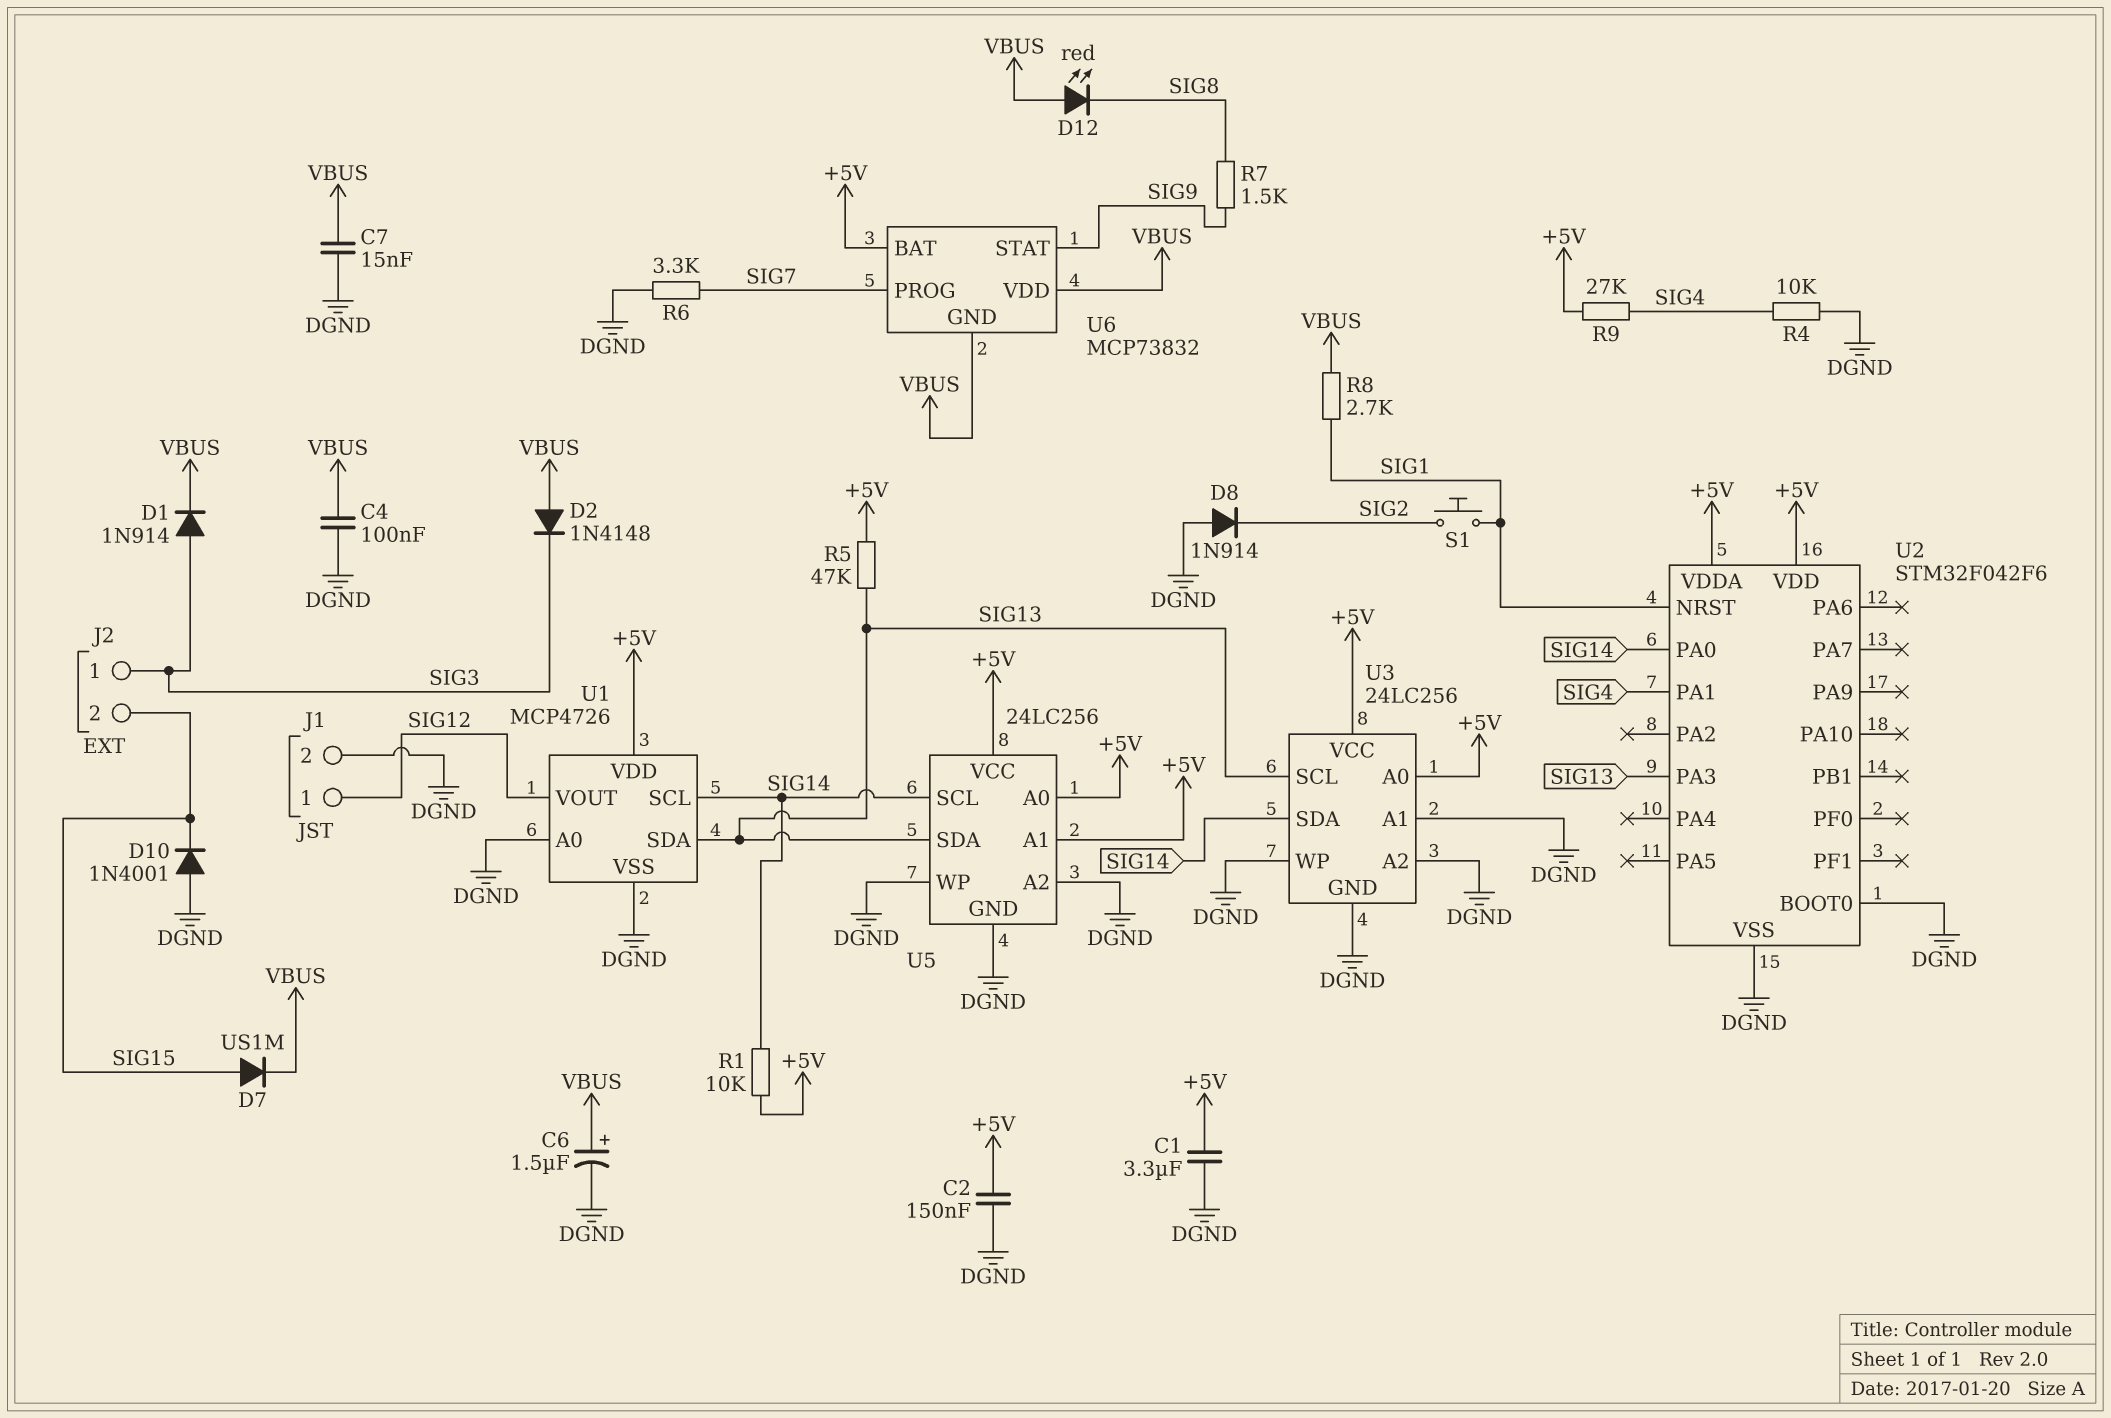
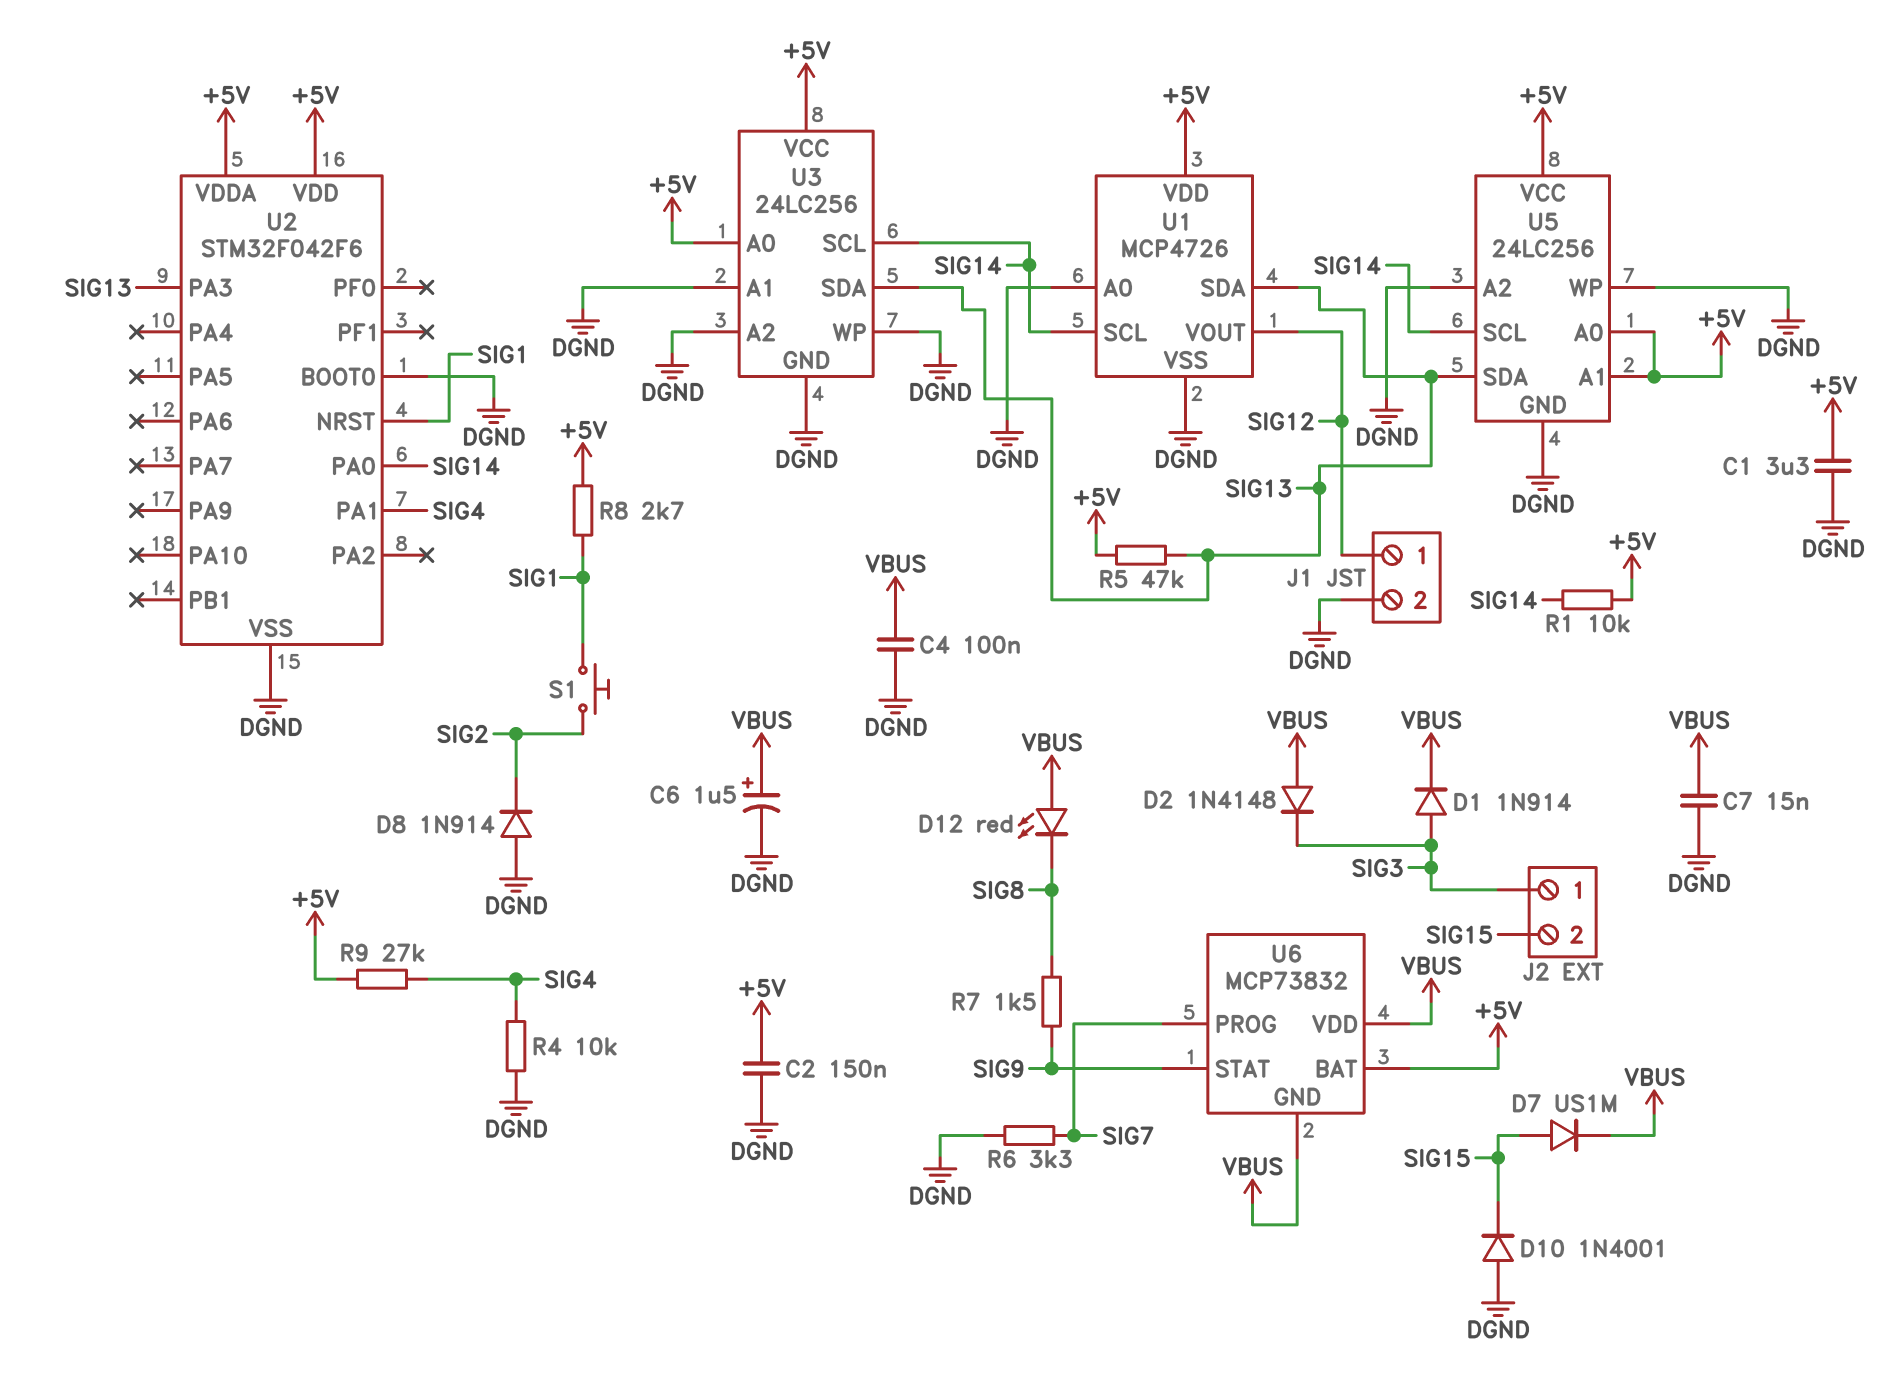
R8: 2.7k (SIG1, VBUS) -> 2.7k (+5V, SIG1)
U3 pin SCL: SIG13 -> SIG14
U3 pin SDA: SIG14 -> SIG13

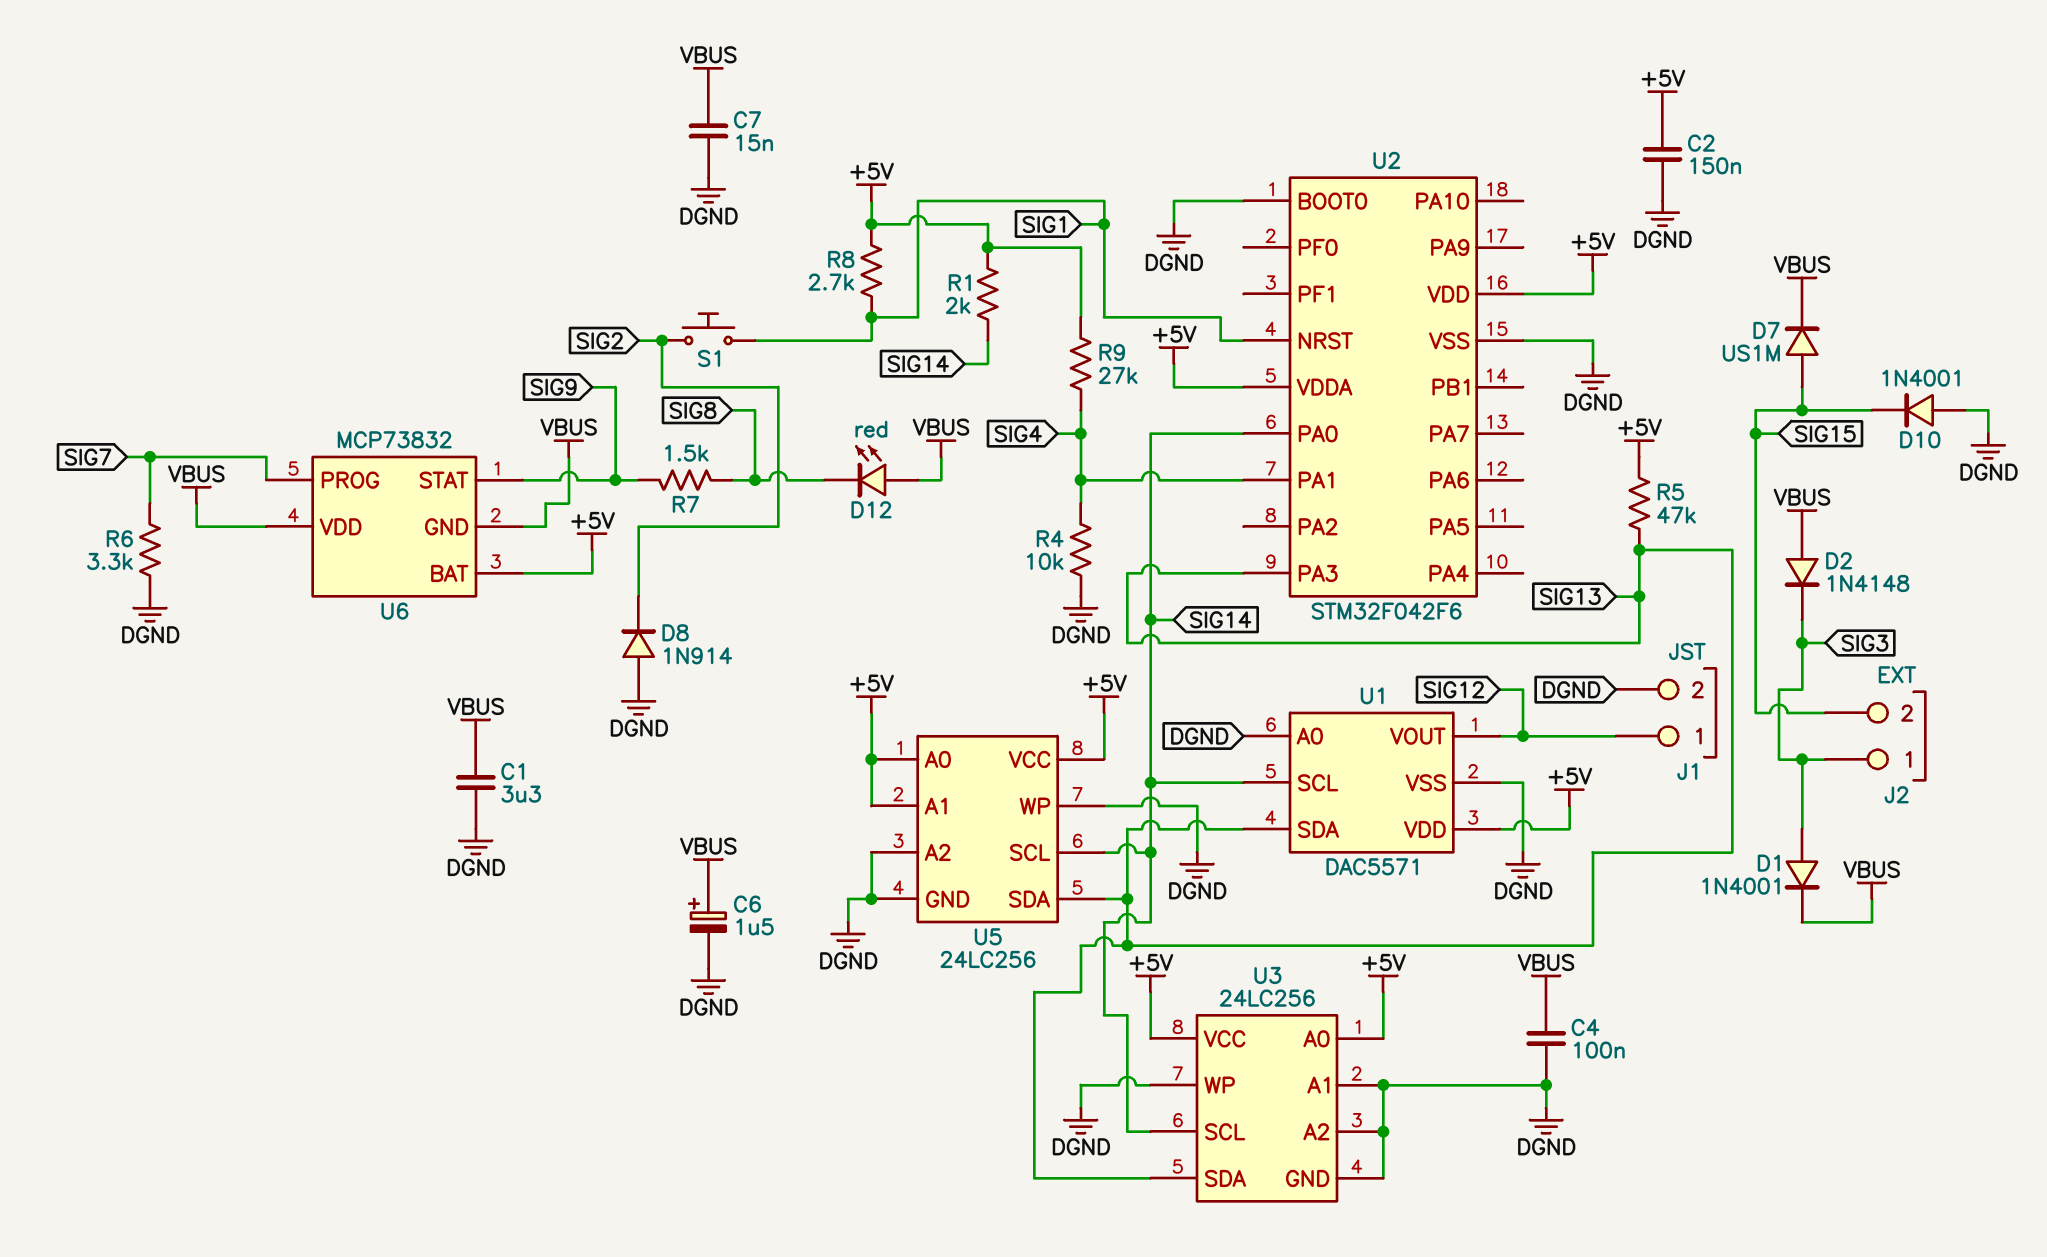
C1: 3.3uF (+5V, DGND) -> 3.3uF (DGND, VBUS)
D1: diode 1N914 (A SIG3, K VBUS) -> diode 1N4001 (A SIG3, K VBUS)
R1: 10k (+5V, SIG14) -> 2k (+5V, SIG14)
U1: MCP4726 -> DAC5571

